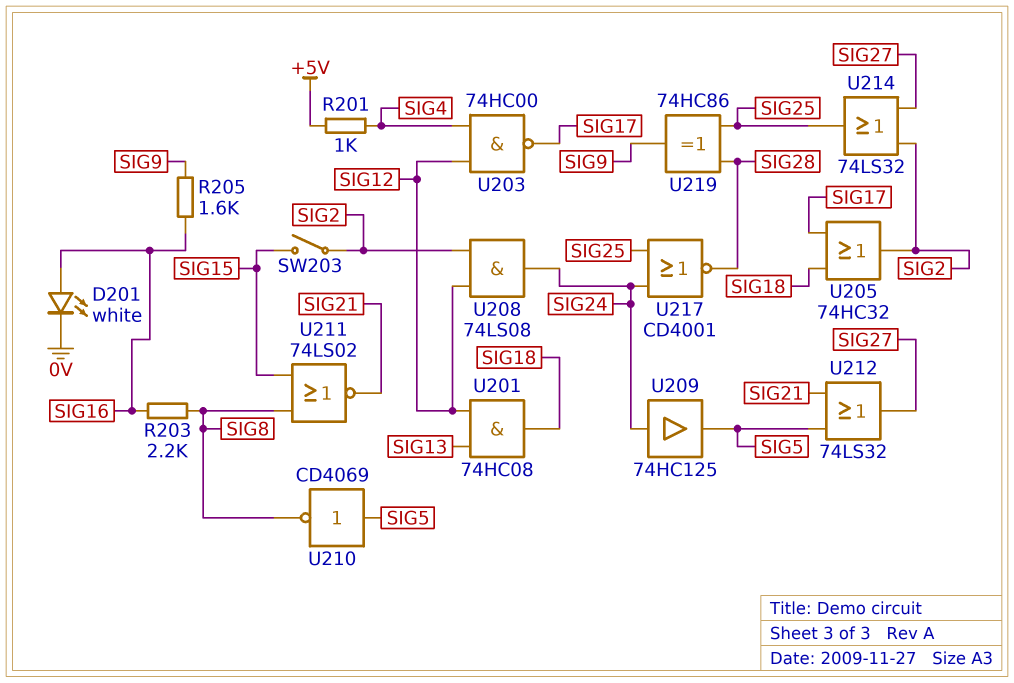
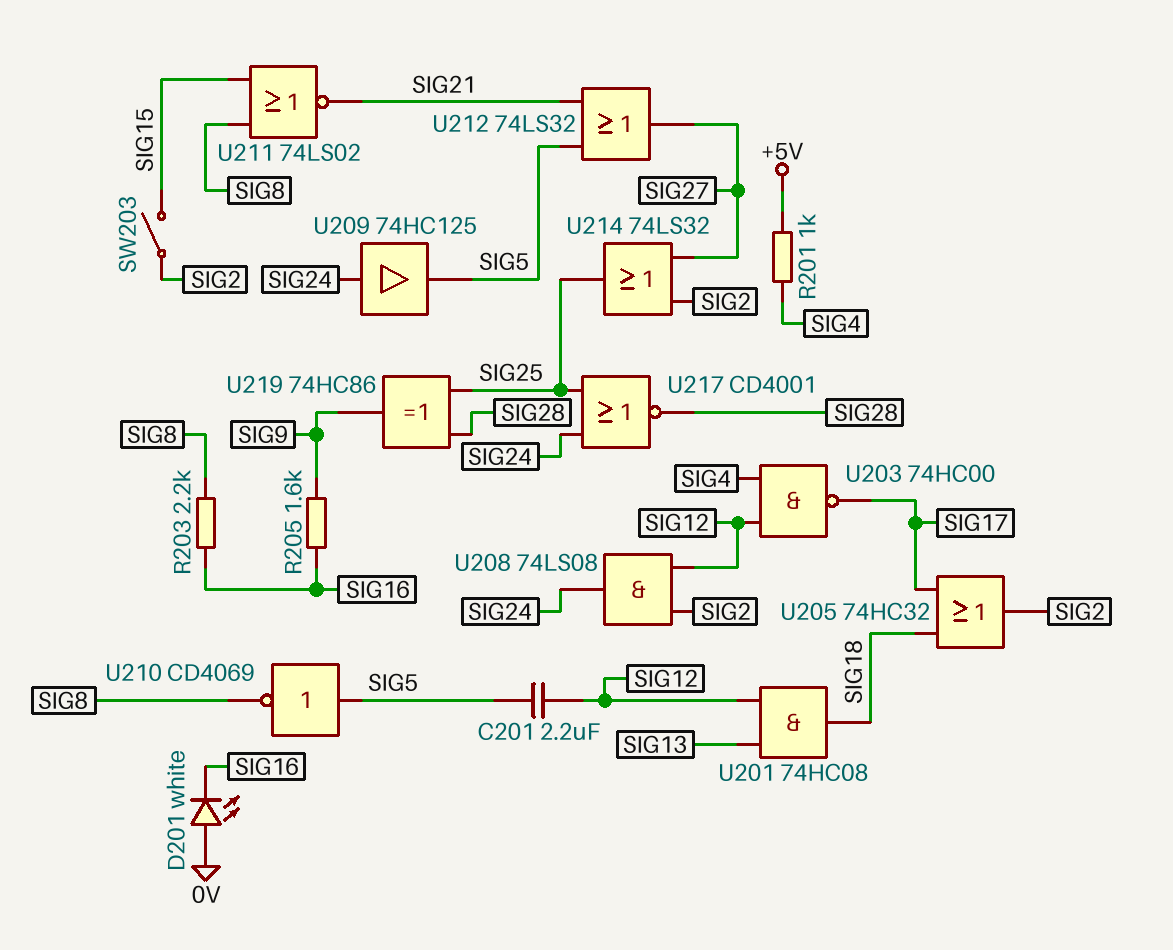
C201: none -> 2.2uF (SIG5, SIG12)
D201: LED white (A SIG16, K 0V) -> LED white (A 0V, K SIG16)

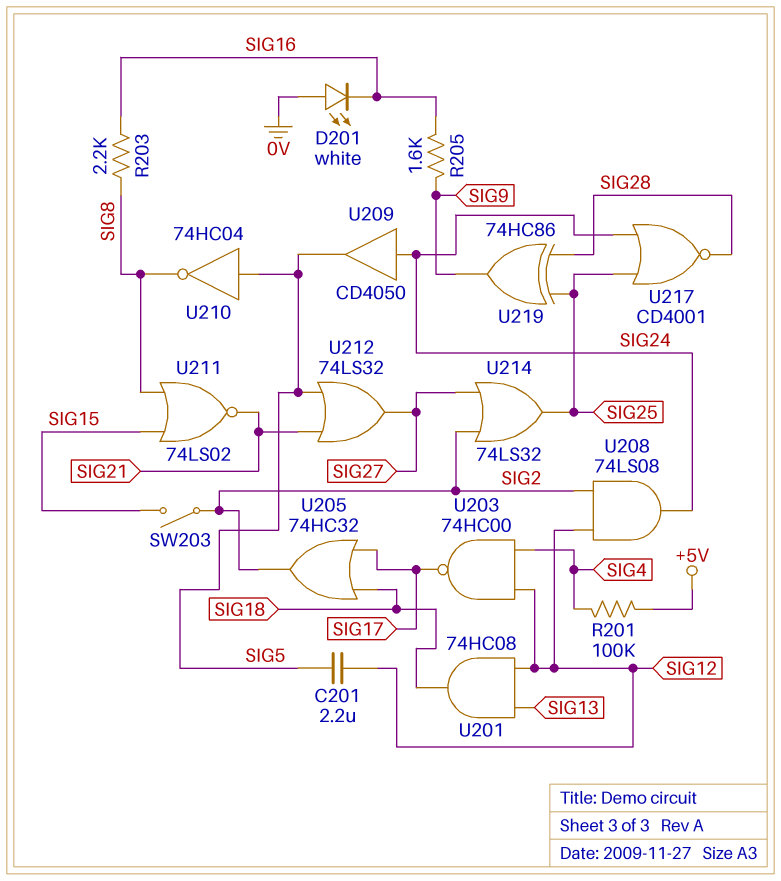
R201: 1k (+5V, SIG4) -> 100k (+5V, SIG4)
U209: buffer 74HC125 (in SIG24, out SIG5) -> buffer CD4050 (in SIG24, out SIG5)
U210: NOT CD4069 (in SIG5, out SIG8) -> NOT 74HC04 (in SIG5, out SIG8)

